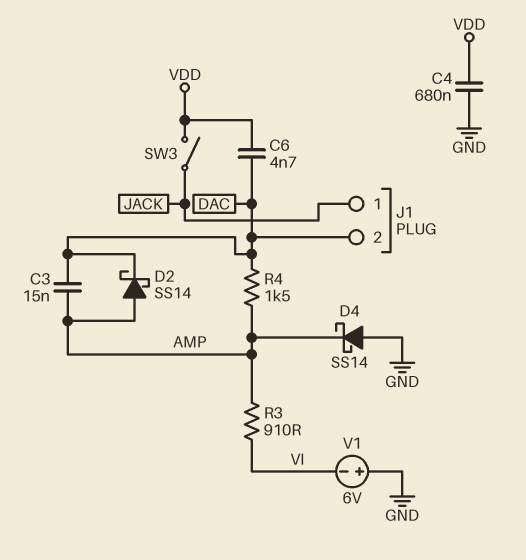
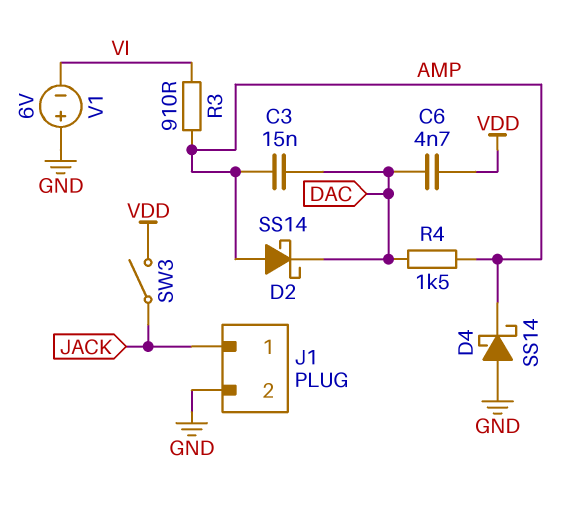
C4: 680nF (GND, VDD) -> none
J1 pin 2: DAC -> GND

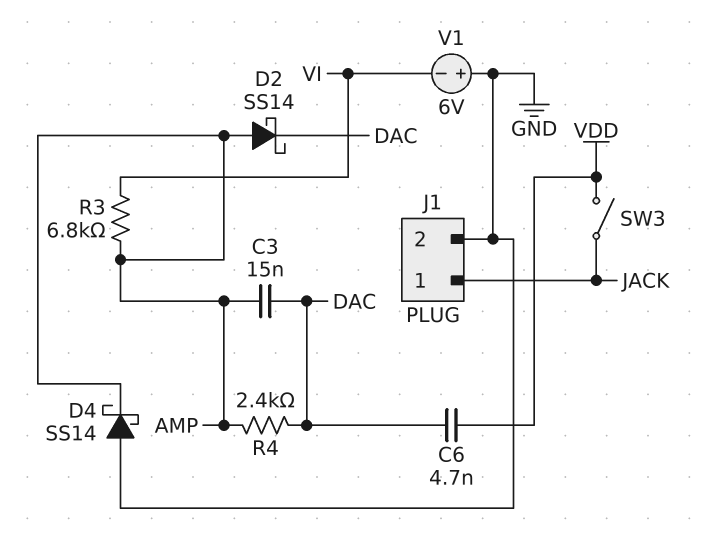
R3: 910 (AMP, VI) -> 6.8k (AMP, VI)
R4: 1.5k (AMP, DAC) -> 2.4k (AMP, DAC)

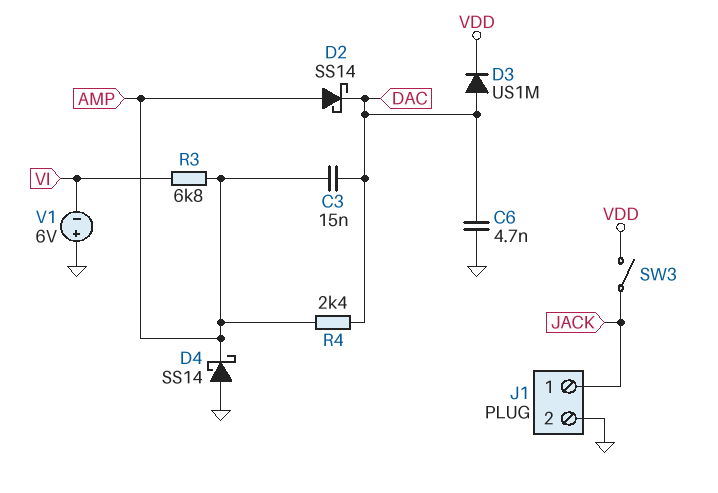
C6: 4.7nF (DAC, VDD) -> 4.7nF (DAC, GND)
D3: none -> diode US1M (A DAC, K VDD)

